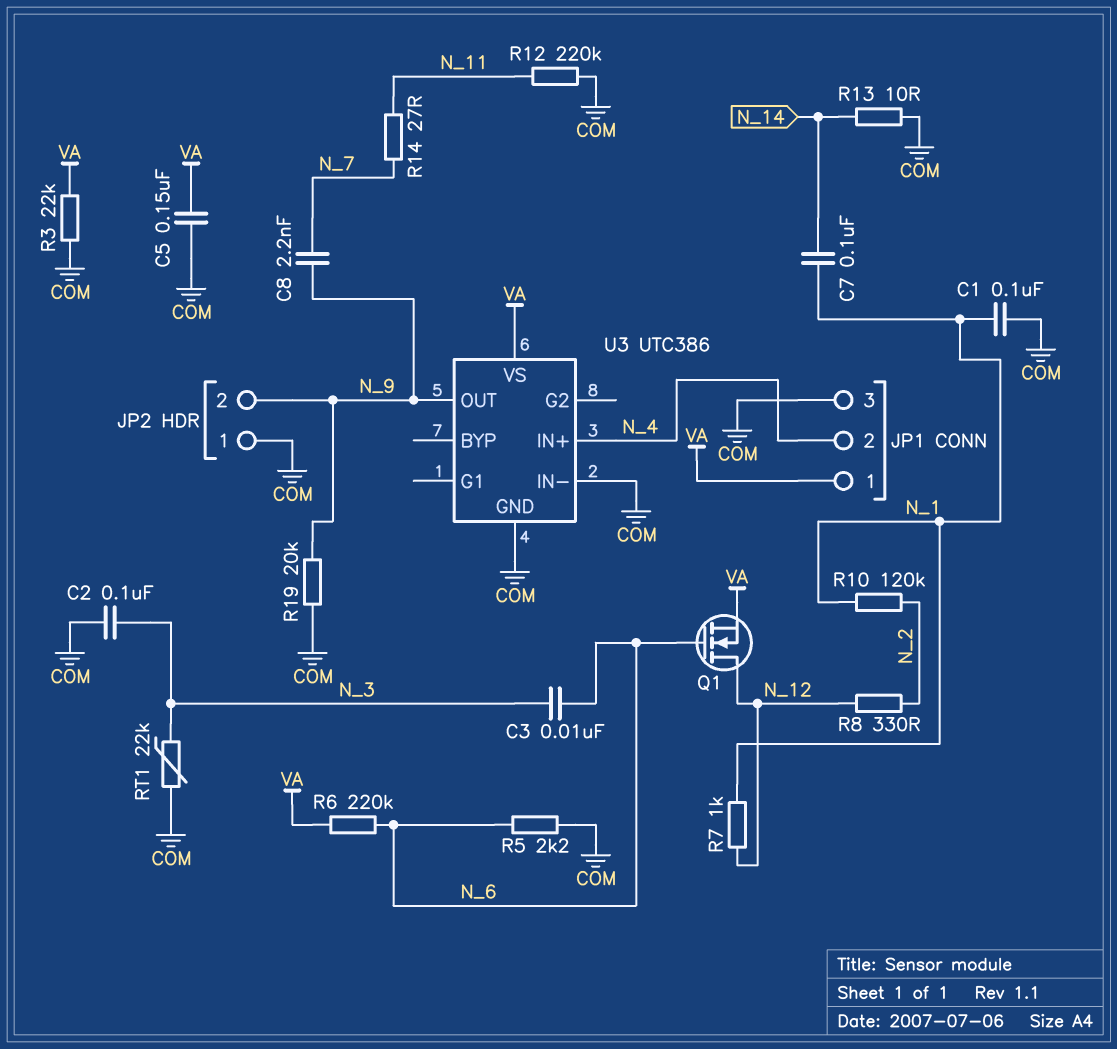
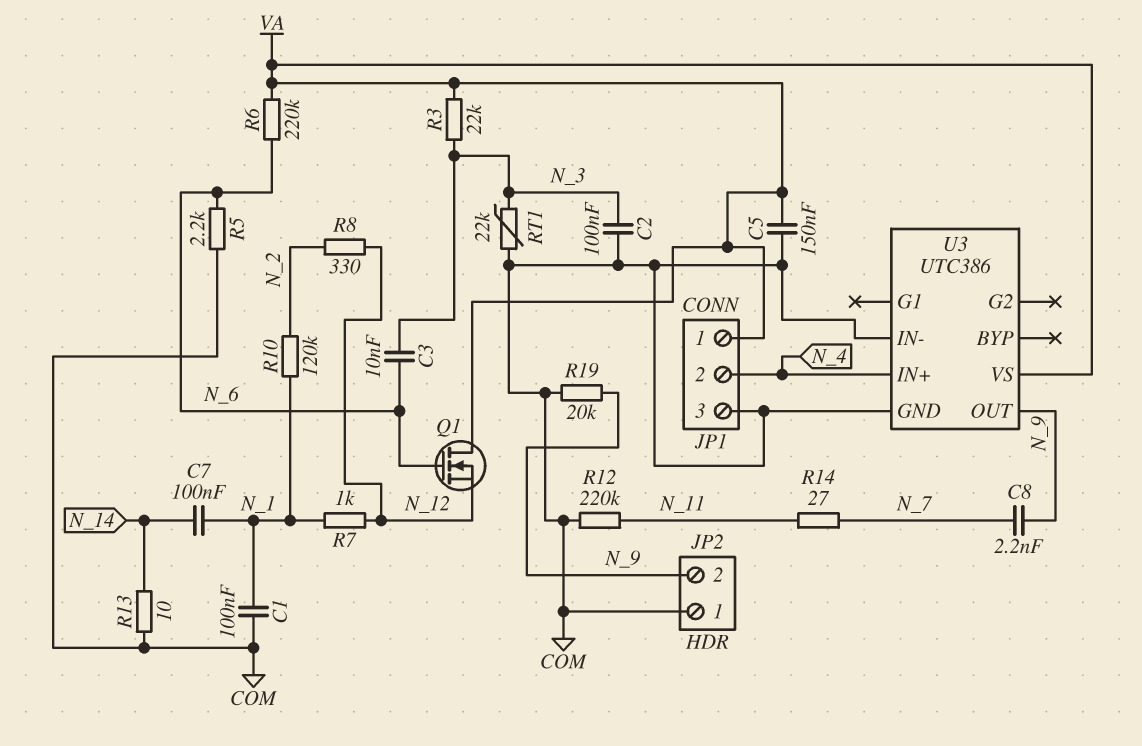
Q1: NMOS (G N_6, D N_12, S VA) -> NMOS (G N_6, D VA, S N_12)
R3: 22k (COM, VA) -> 22k (N_3, VA)

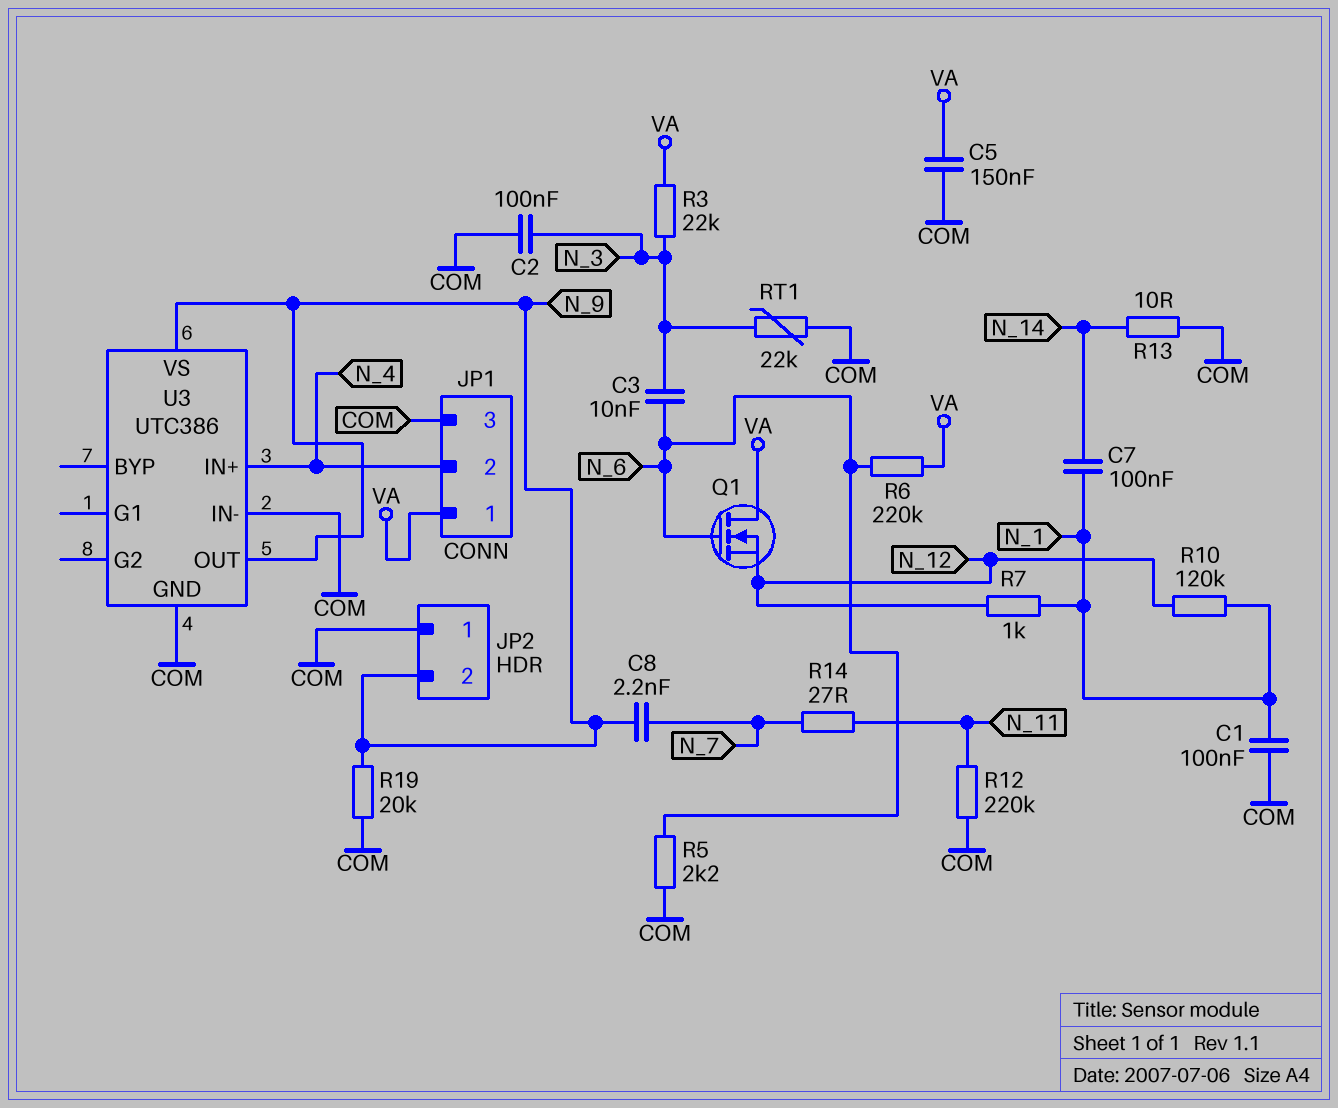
R8: 330 (N_2, N_12) -> none
R10: 120k (N_1, N_2) -> 120k (N_1, N_12)
U3 pin VS: VA -> N_9

